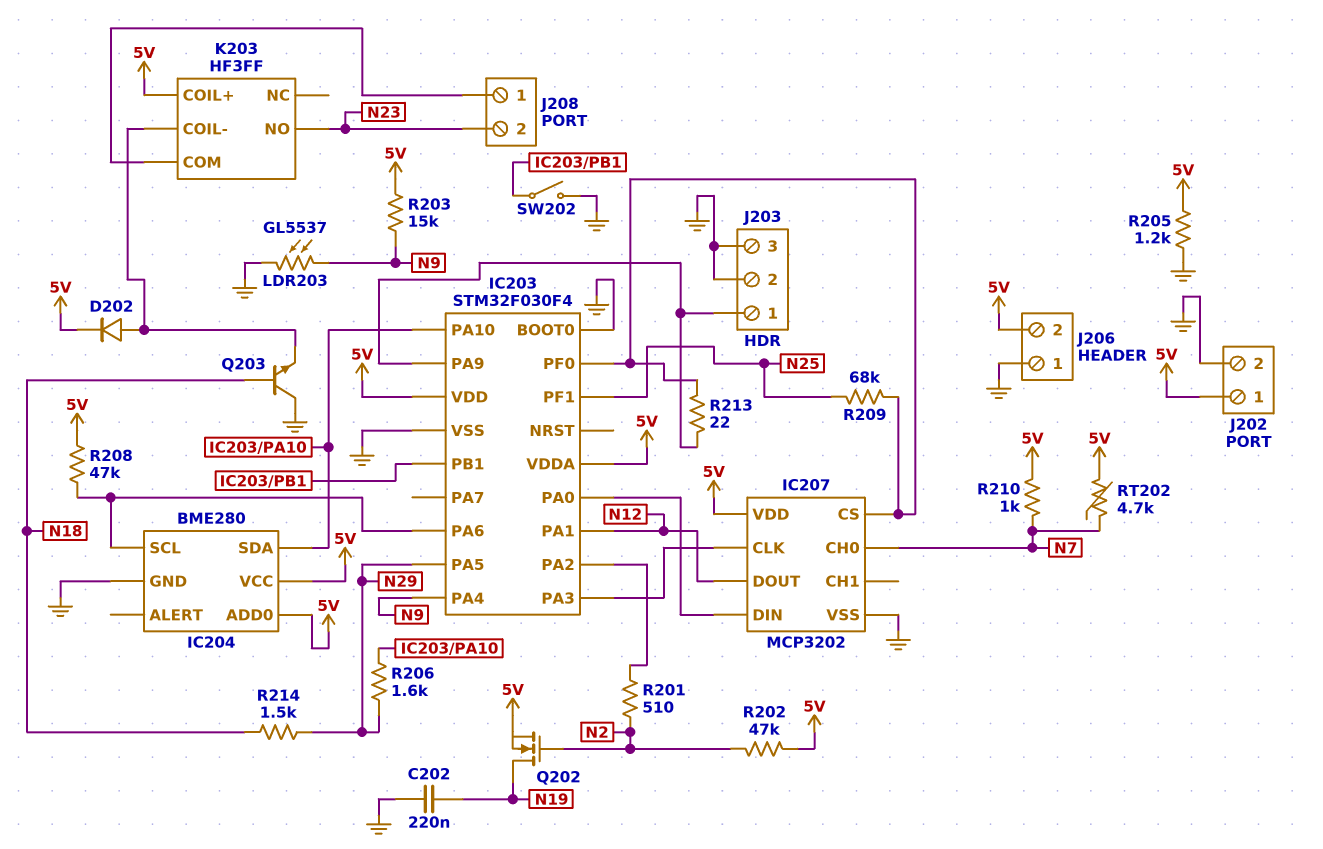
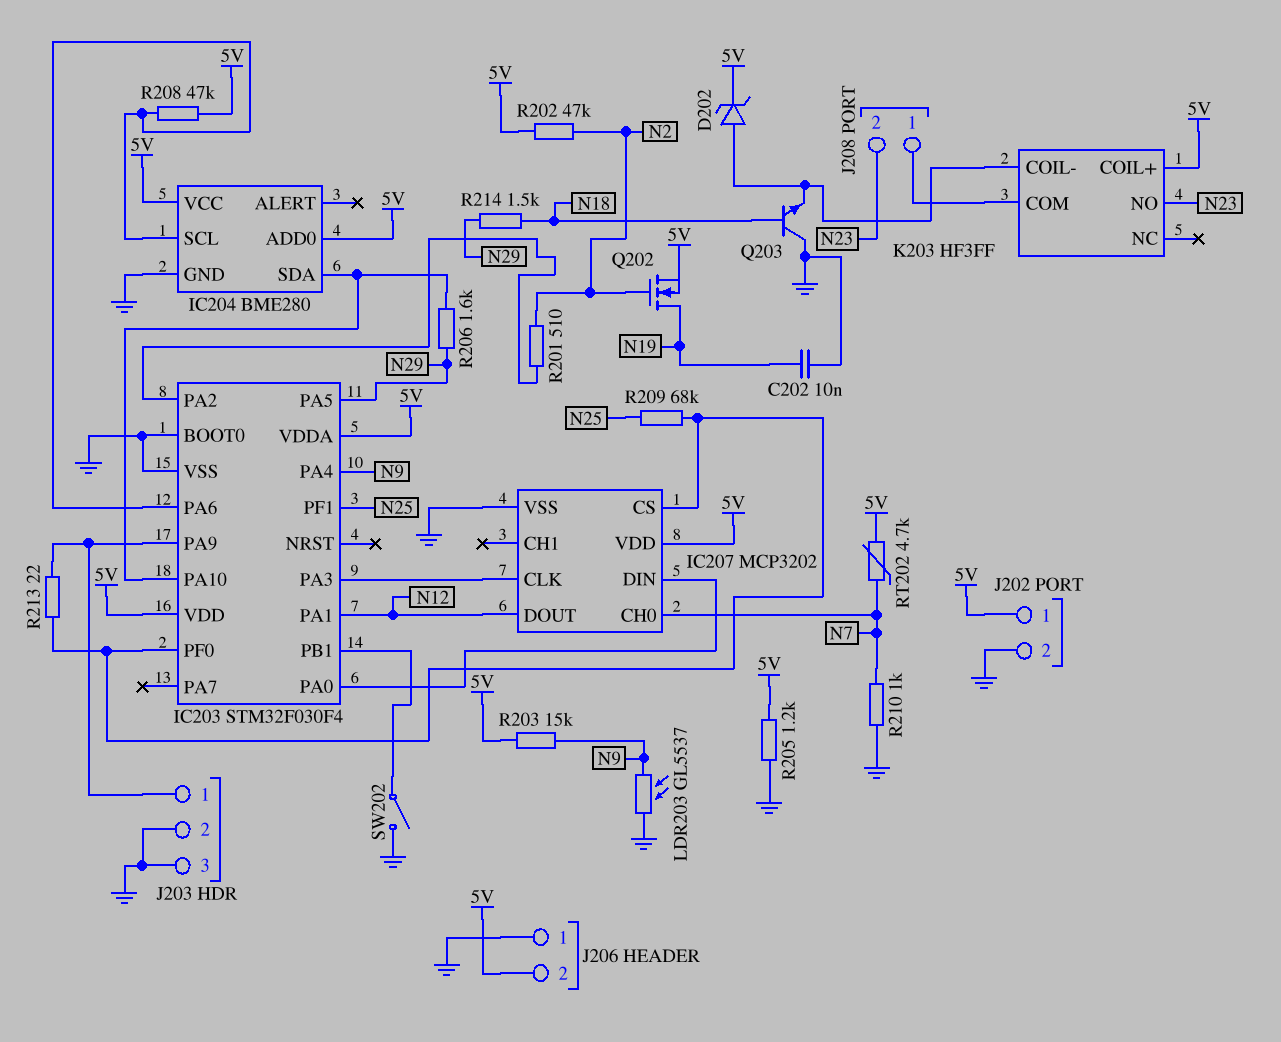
C202: 220nF (GND, N19) -> 10nF (GND, N19)
D202: diode (A K203/COIL-, K 5V) -> zener (A K203/COIL-, K 5V)
R210: 1k (5V, N7) -> 1k (GND, N7)

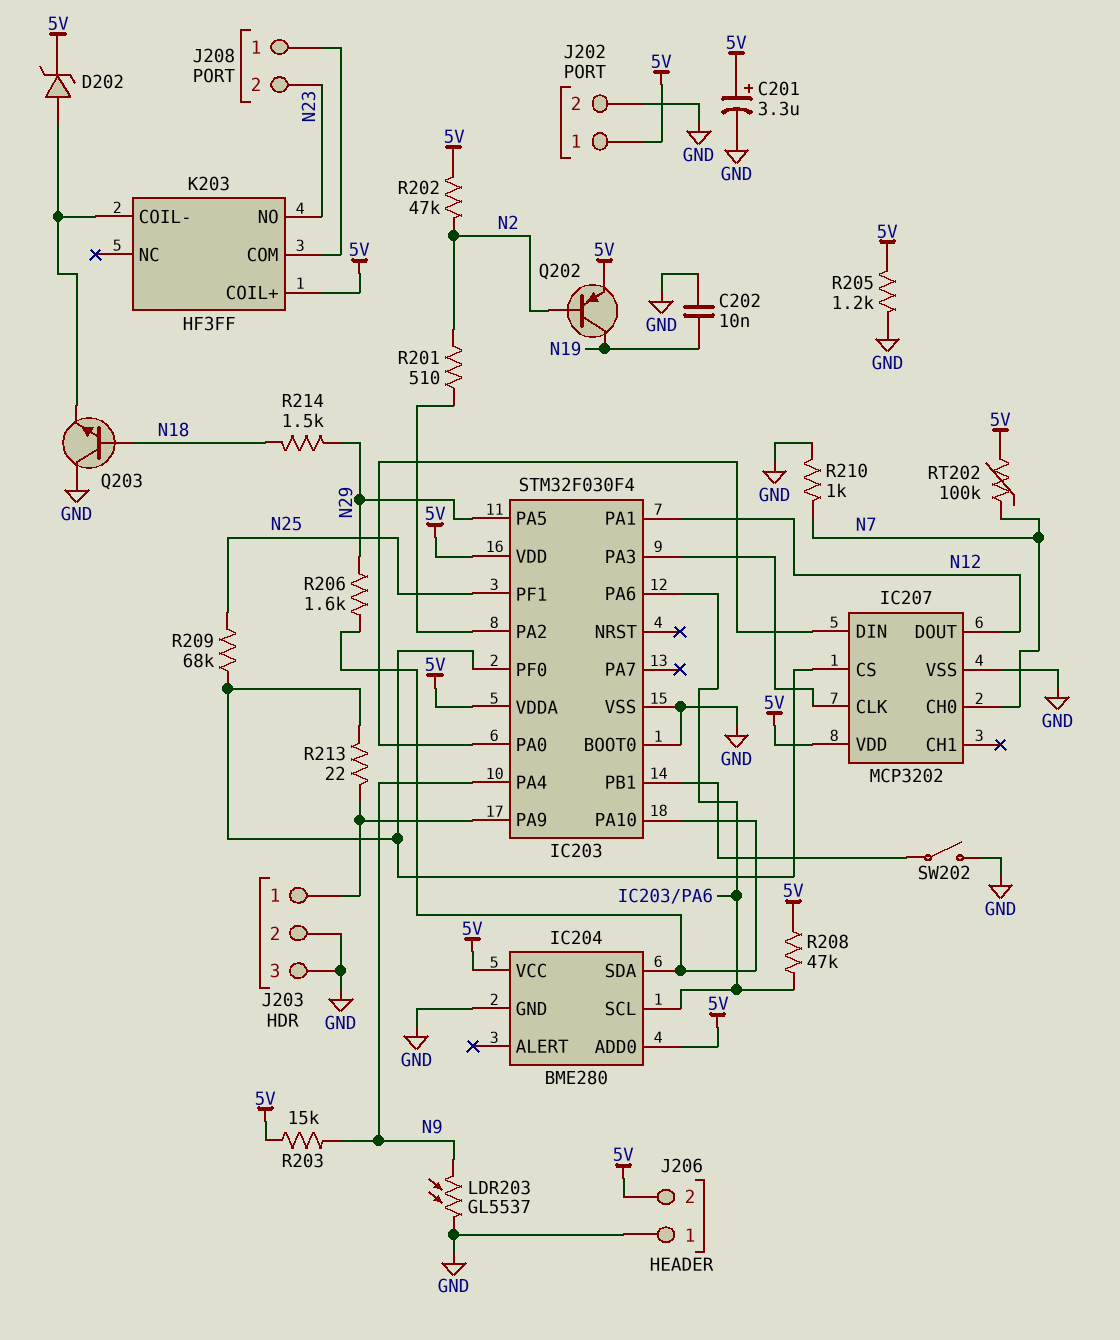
C201: none -> 3.3uF (plus 5V, minus GND)
Q202: NMOS (G N2, D N19, S 5V) -> PNP (B N2, C N19, E 5V)
RT202: 4.7k (5V, N7) -> 100k (5V, N7)

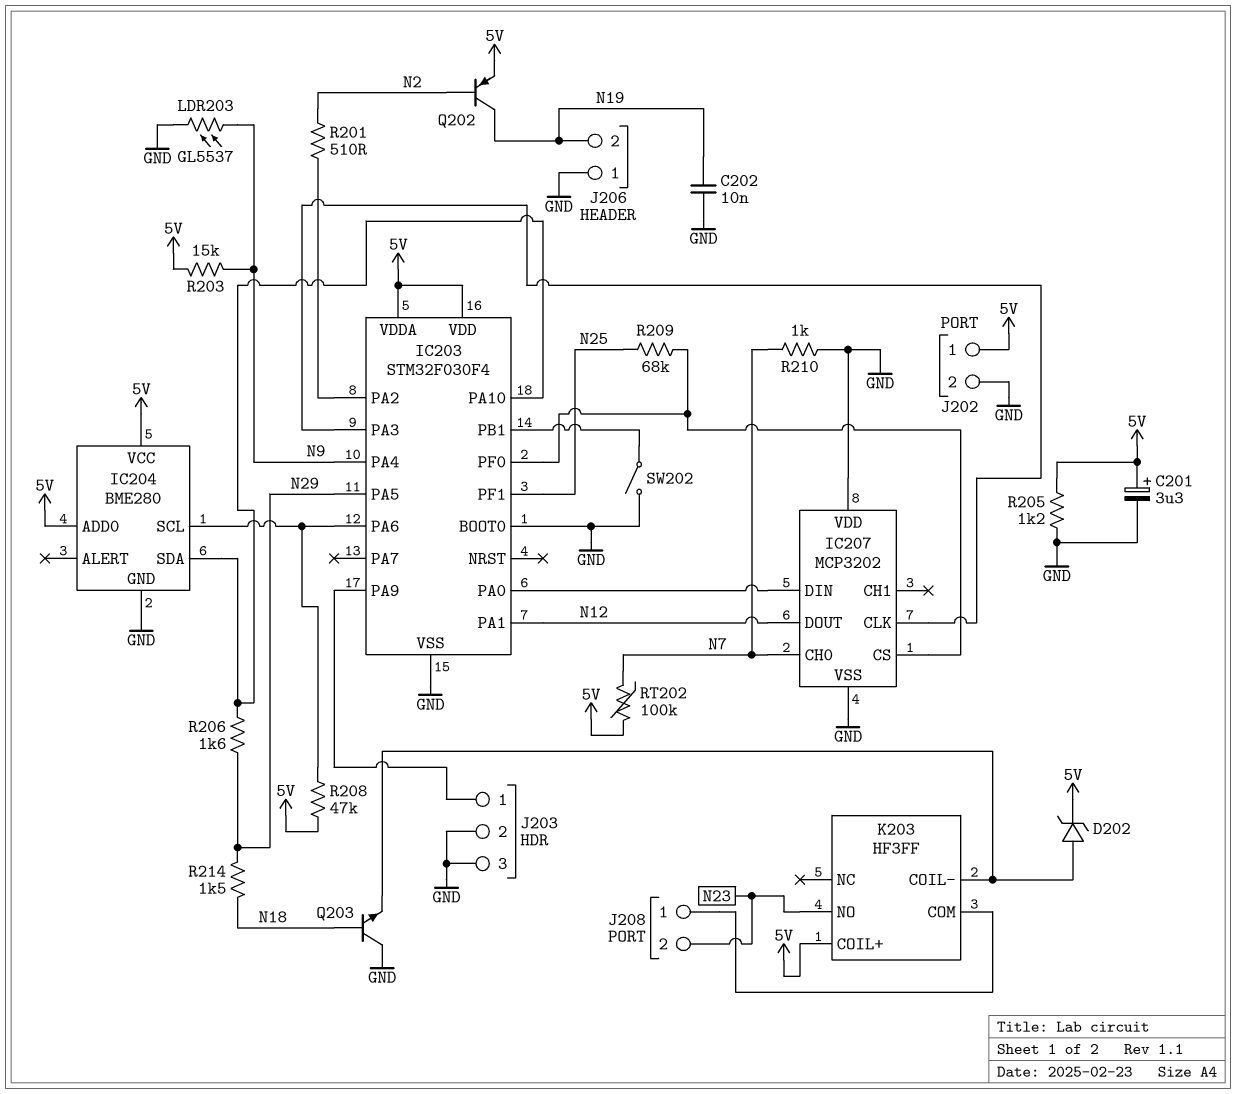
IC207 pin VDD: 5V -> GND
J206 pin 2: 5V -> N19
R202: 47k (5V, N2) -> none
R213: 22 (IC203/PA9, IC203/PF0) -> none

